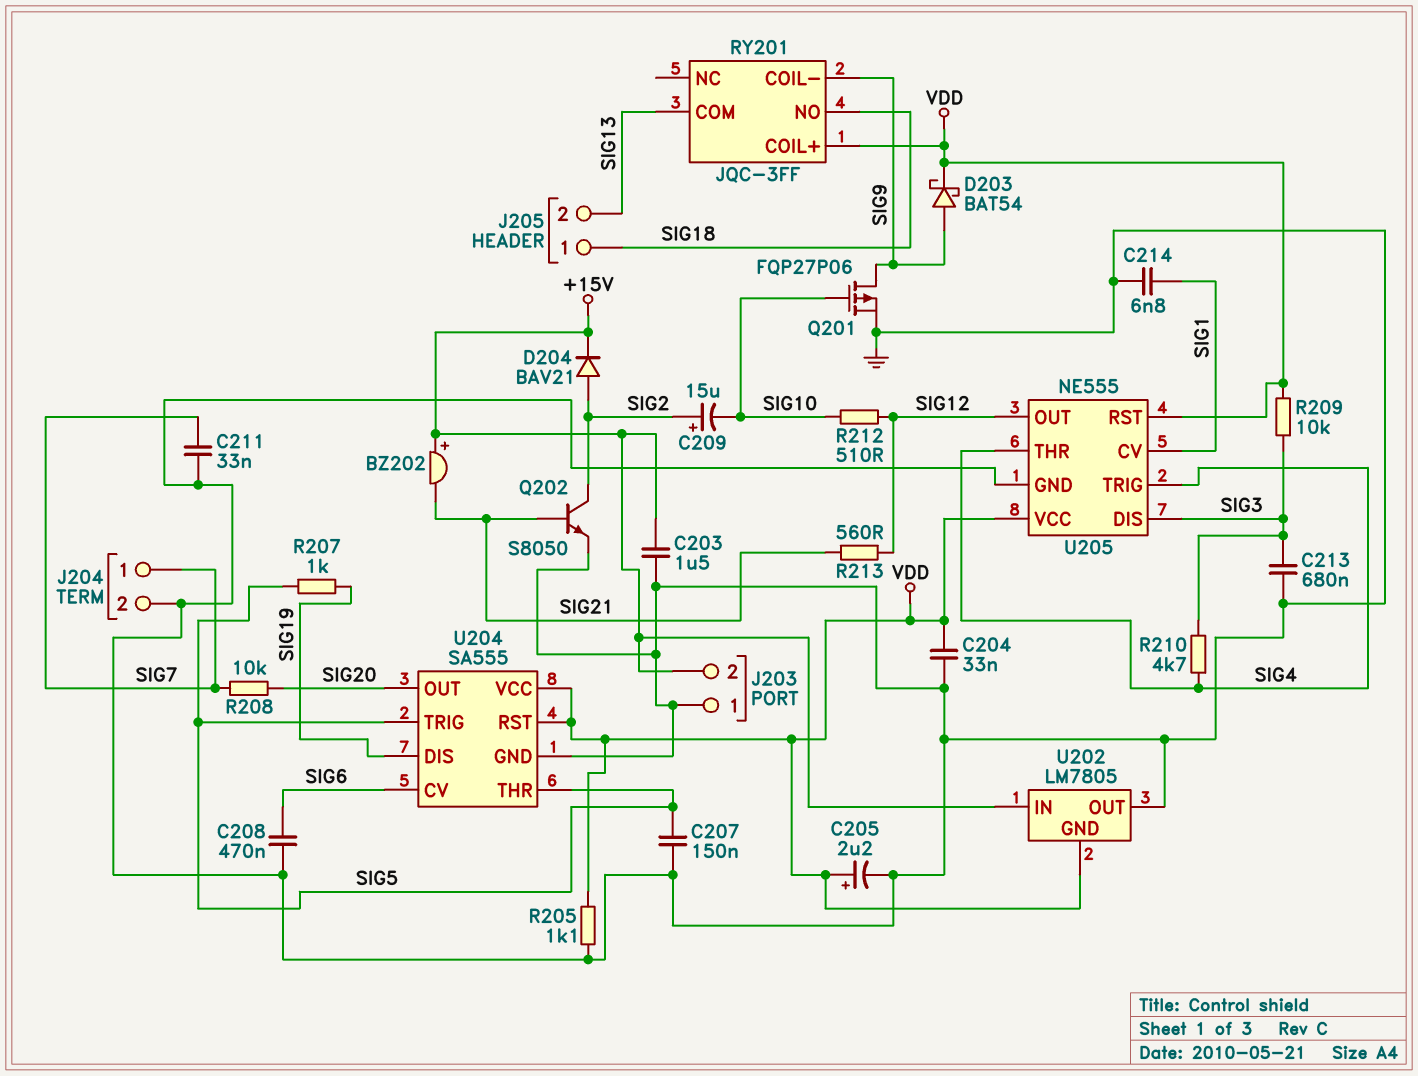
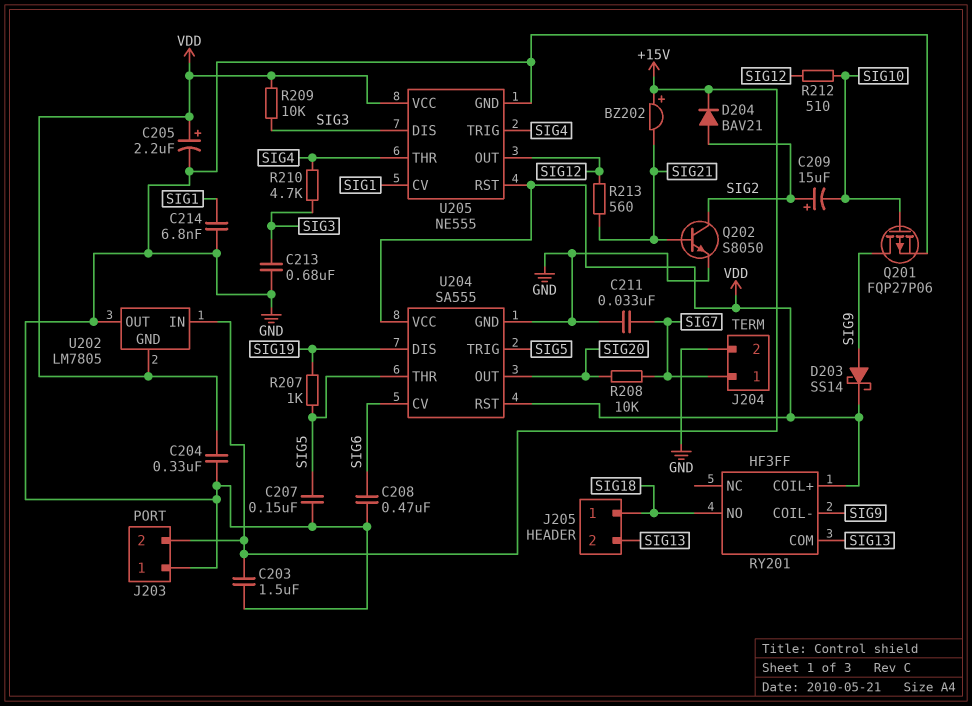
C204: 33nF (GND, VDD) -> 330nF (GND, VDD)
D203: schottky BAT54 (A SIG9, K VDD) -> schottky SS14 (A SIG9, K VDD)
R205: 1.1k (GND, VDD) -> none
RY201: JQC-3FF -> HF3FF

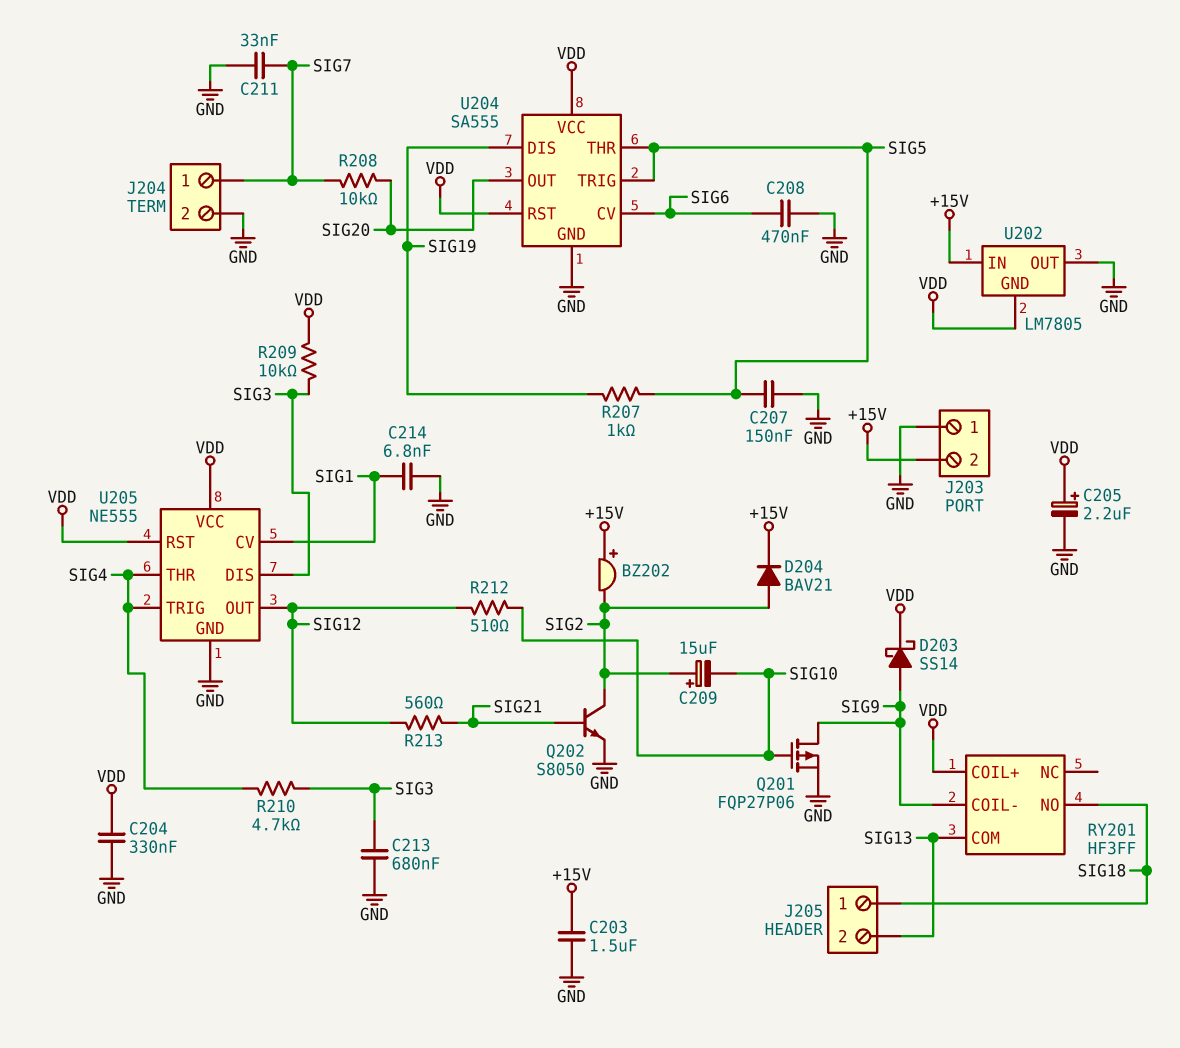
BZ202: buzzer (plus +15V, minus SIG21) -> buzzer (plus +15V, minus SIG2)

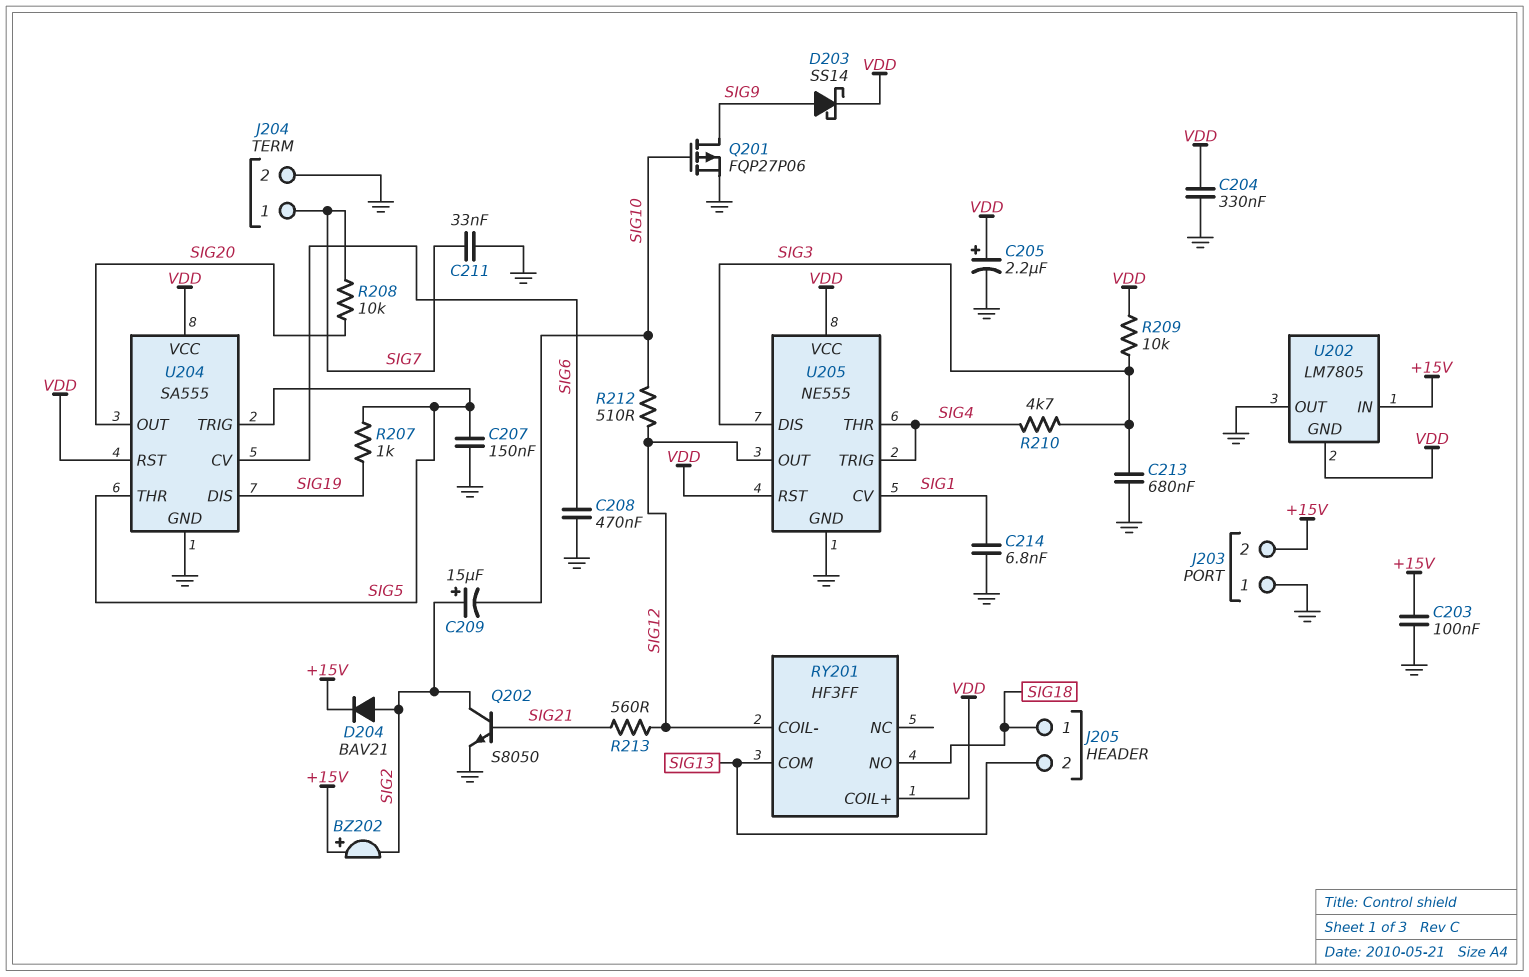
C203: 1.5uF (+15V, GND) -> 100nF (+15V, GND)
RY201 pin COIL-: SIG9 -> SIG12

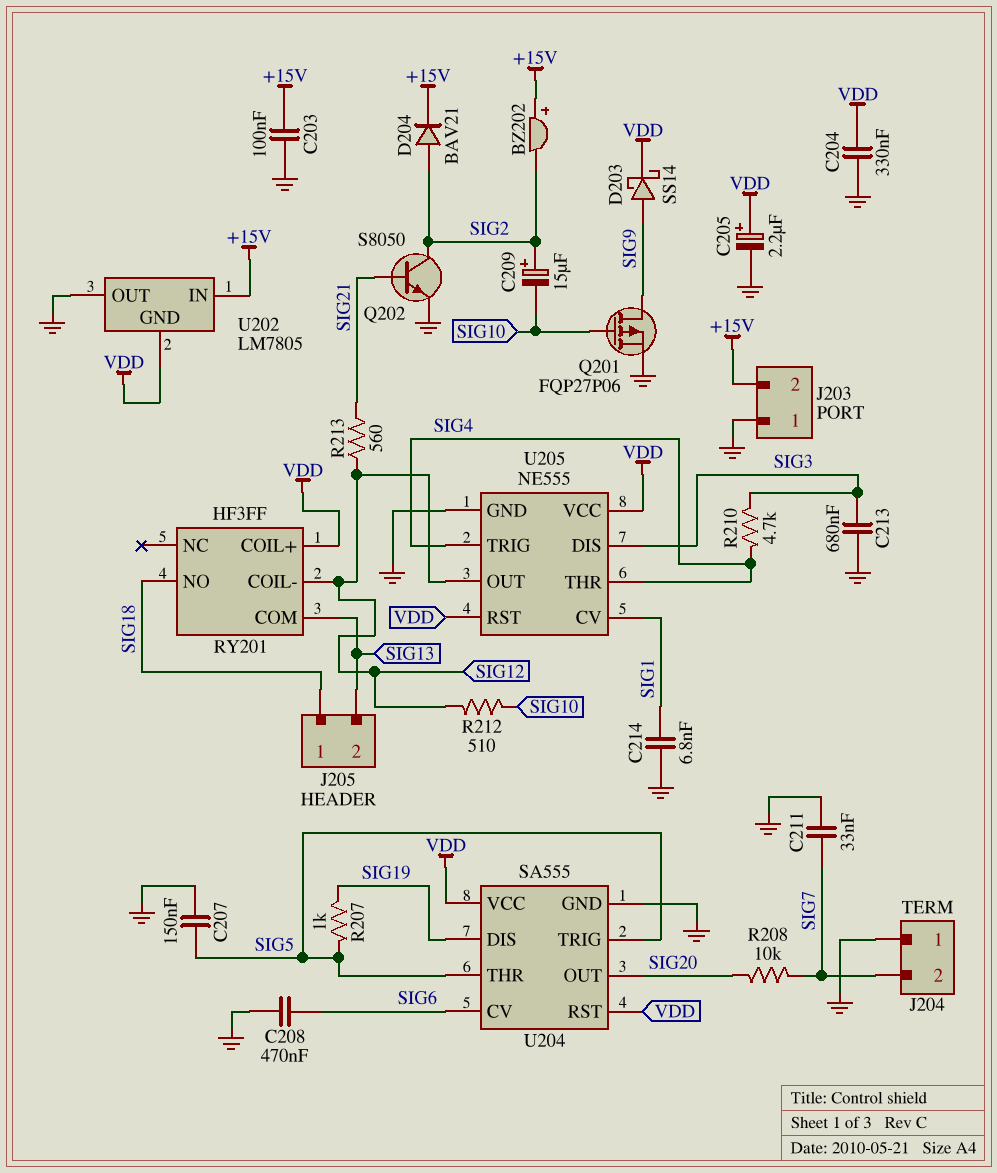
J204 pin 1: SIG7 -> GND
J204 pin 2: GND -> SIG7
R209: 10k (SIG3, VDD) -> none

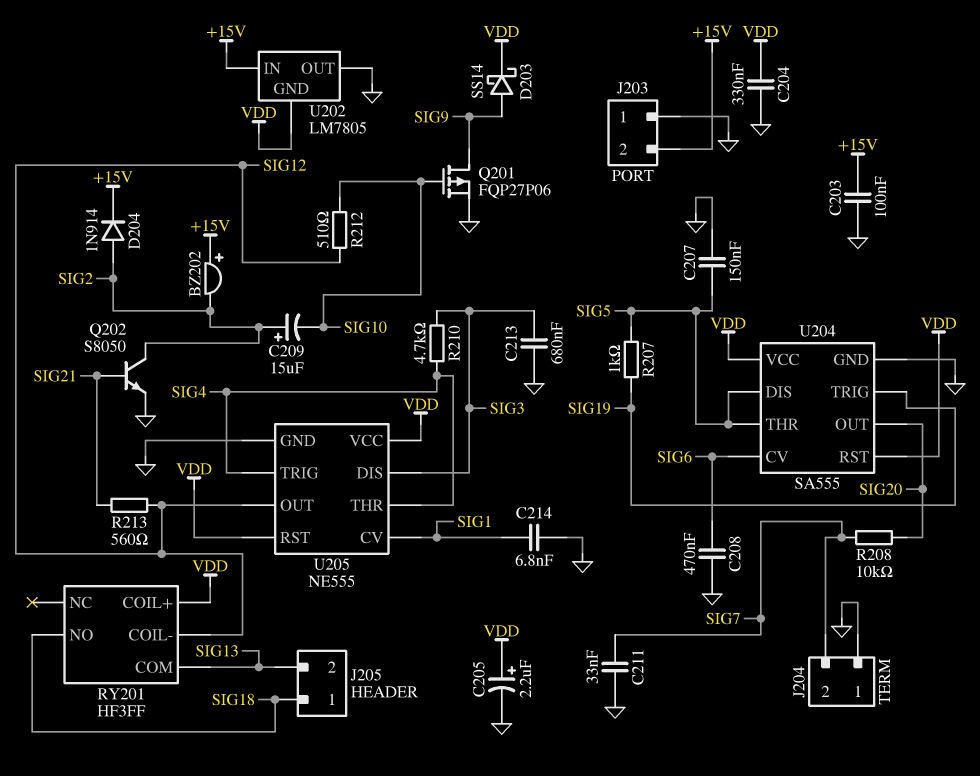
D204: diode BAV21 (A SIG2, K +15V) -> diode 1N914 (A SIG2, K +15V)
U204 pin DIS: SIG19 -> SIG5
U204 pin TRIG: SIG5 -> SIG19

